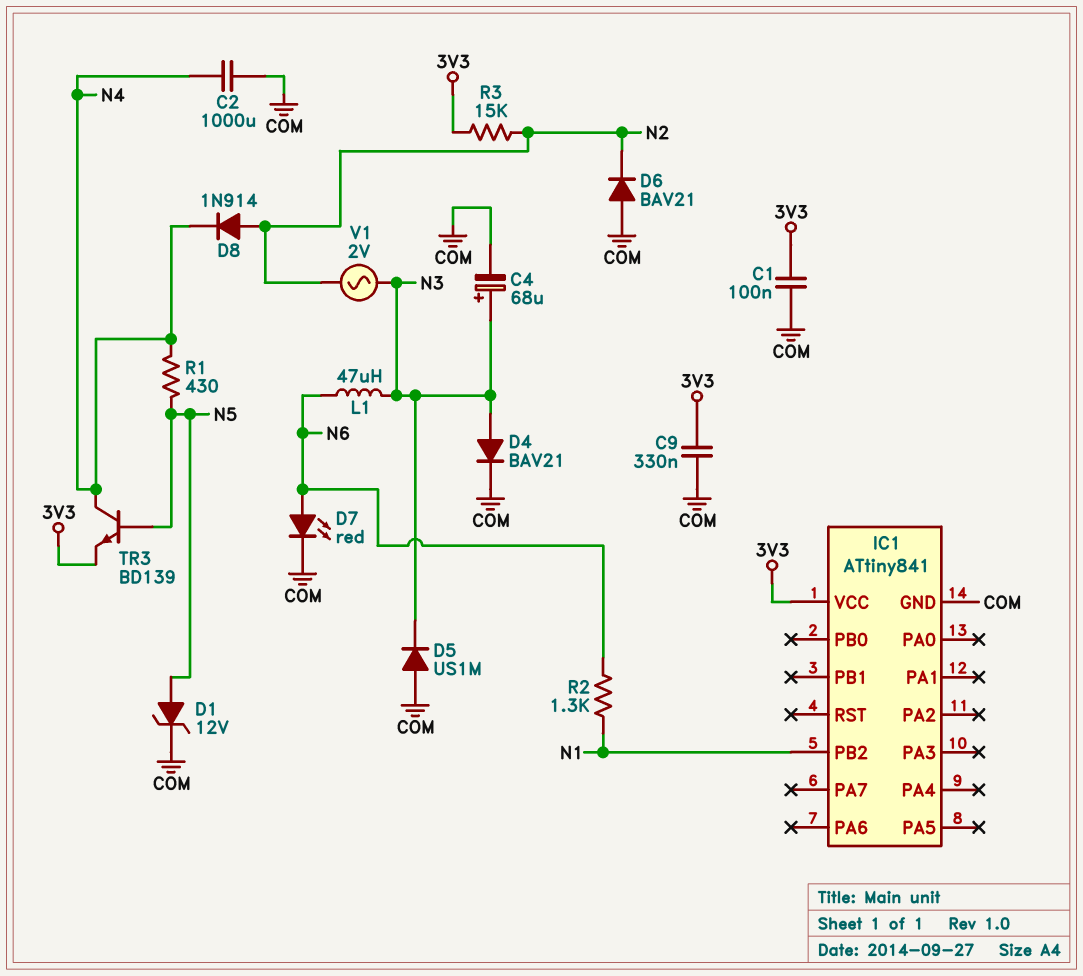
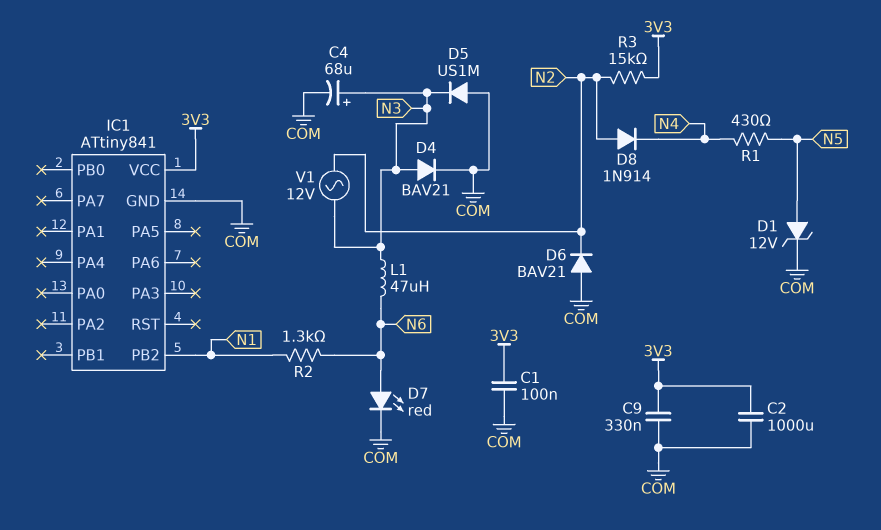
C2: 1000uF (COM, N4) -> 1000uF (3V3, COM)
TR3: NPN BD139 (B N5, C N4, E 3V3) -> none
V1: AC 2V (N2, N3) -> AC 12V (N2, N3)

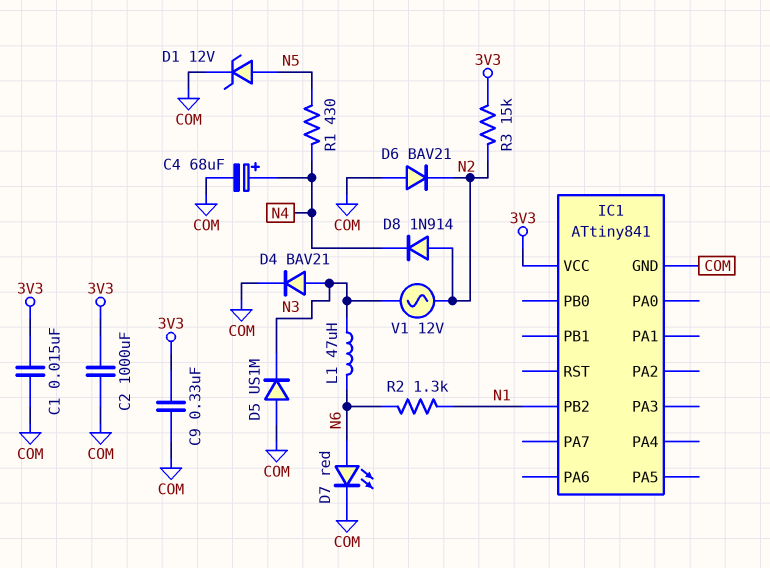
C1: 100nF (3V3, COM) -> 15nF (3V3, COM)
C4: 68uF (plus N3, minus COM) -> 68uF (plus N4, minus COM)

